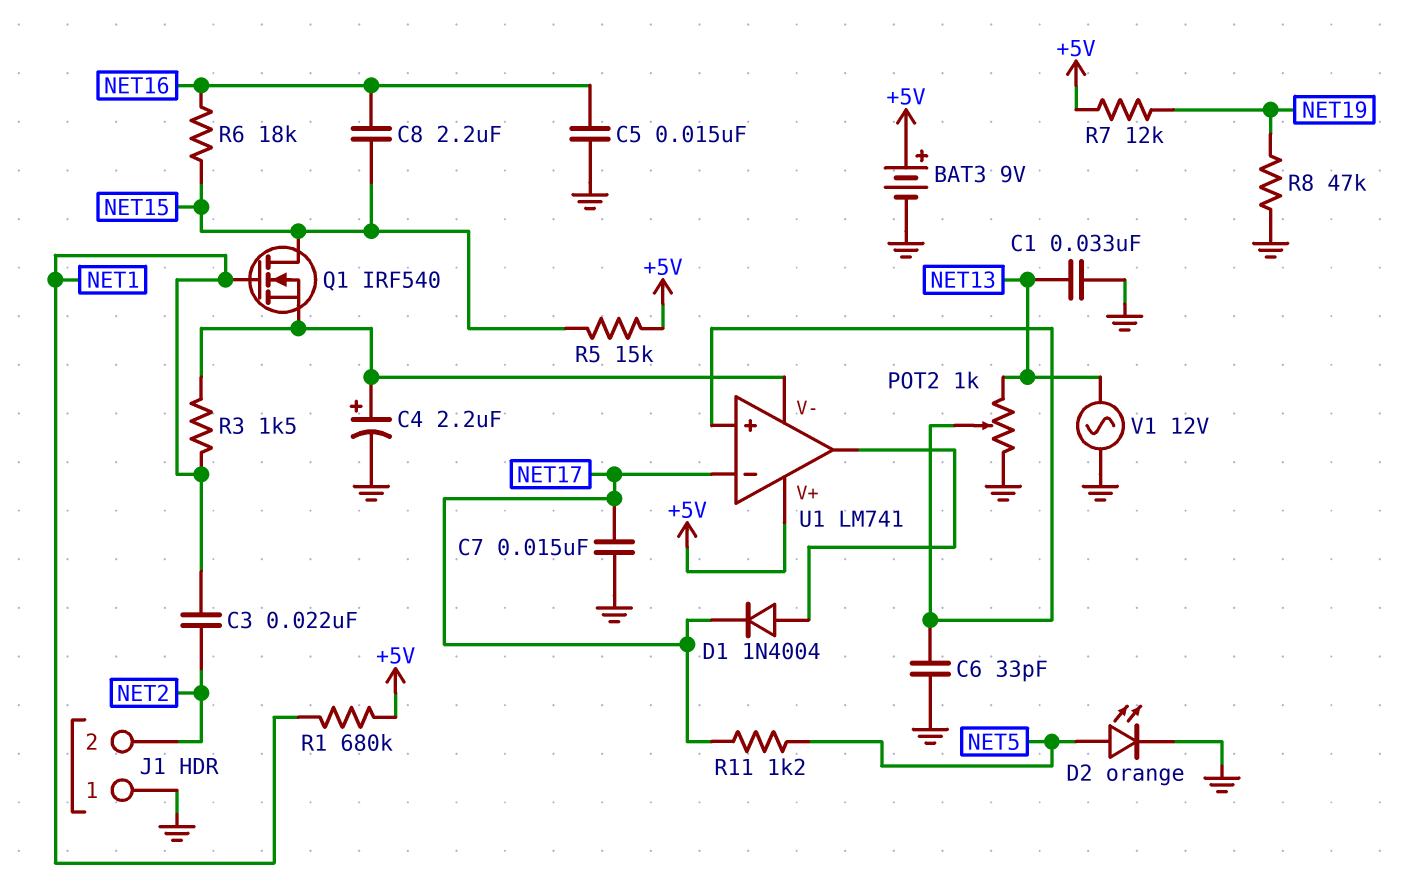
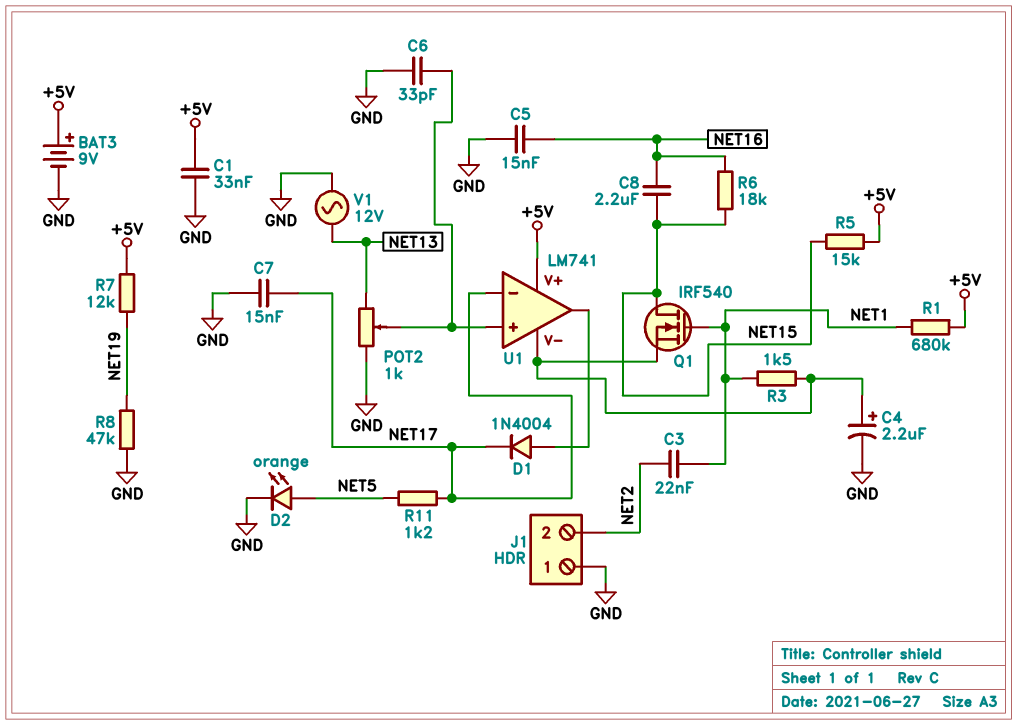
C1: 33nF (GND, NET13) -> 33nF (+5V, GND)

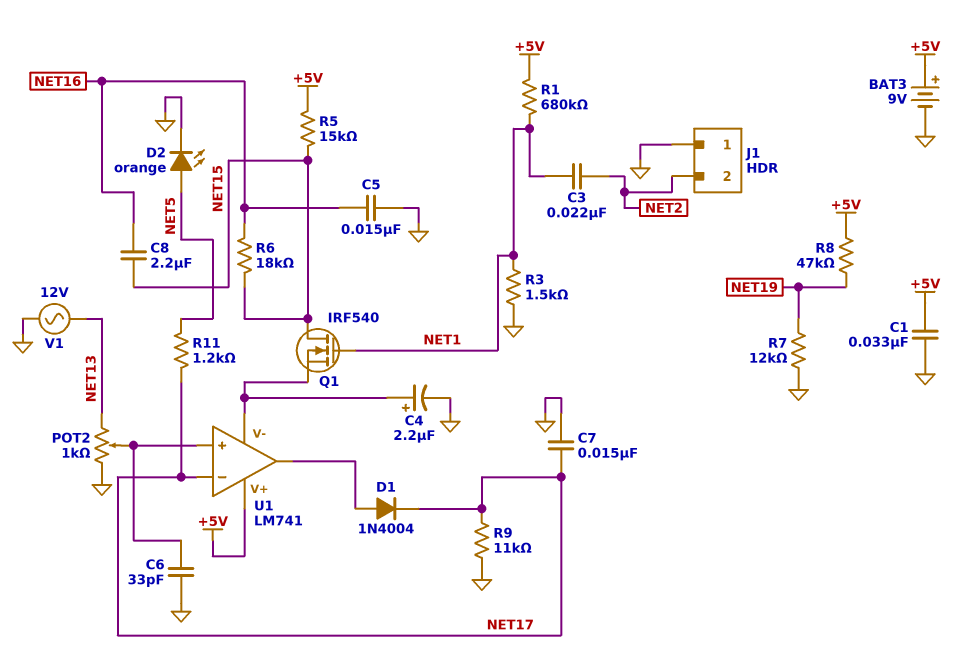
R3: 1.5k (NET1, U1/V-) -> 1.5k (GND, NET1)
R7: 12k (+5V, NET19) -> 12k (GND, NET19)
R8: 47k (GND, NET19) -> 47k (+5V, NET19)
R9: none -> 11k (GND, NET17)

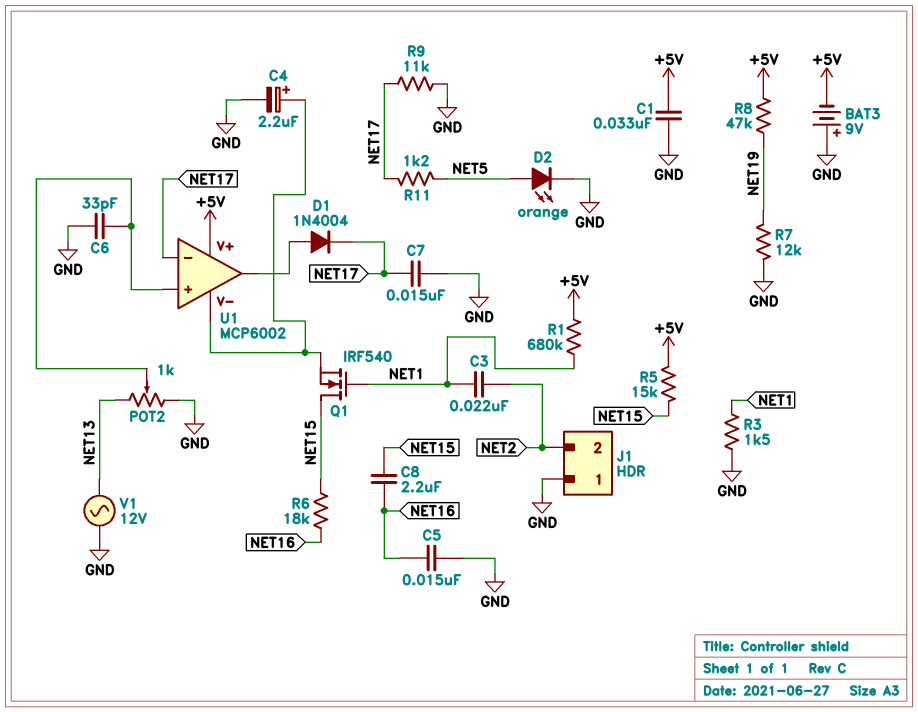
BAT3: 9V (plus +5V, minus GND) -> 9V (plus GND, minus +5V)
U1: LM741 -> MCP6002

